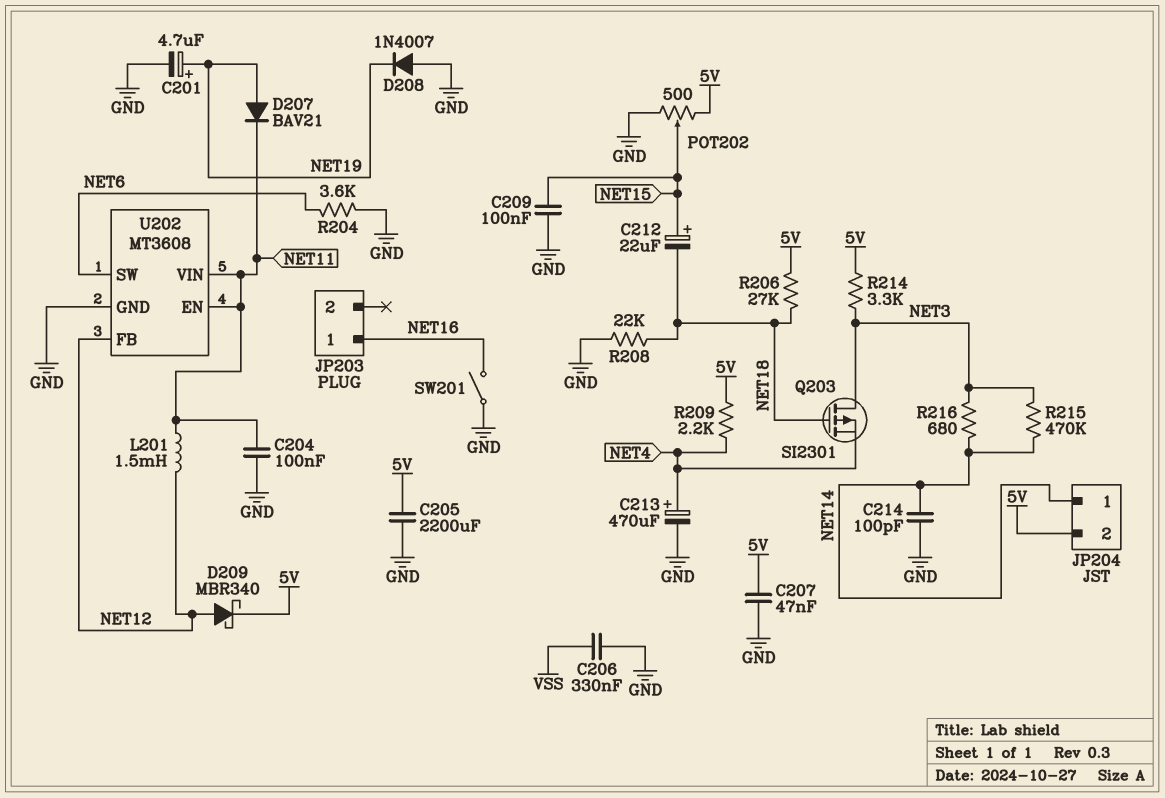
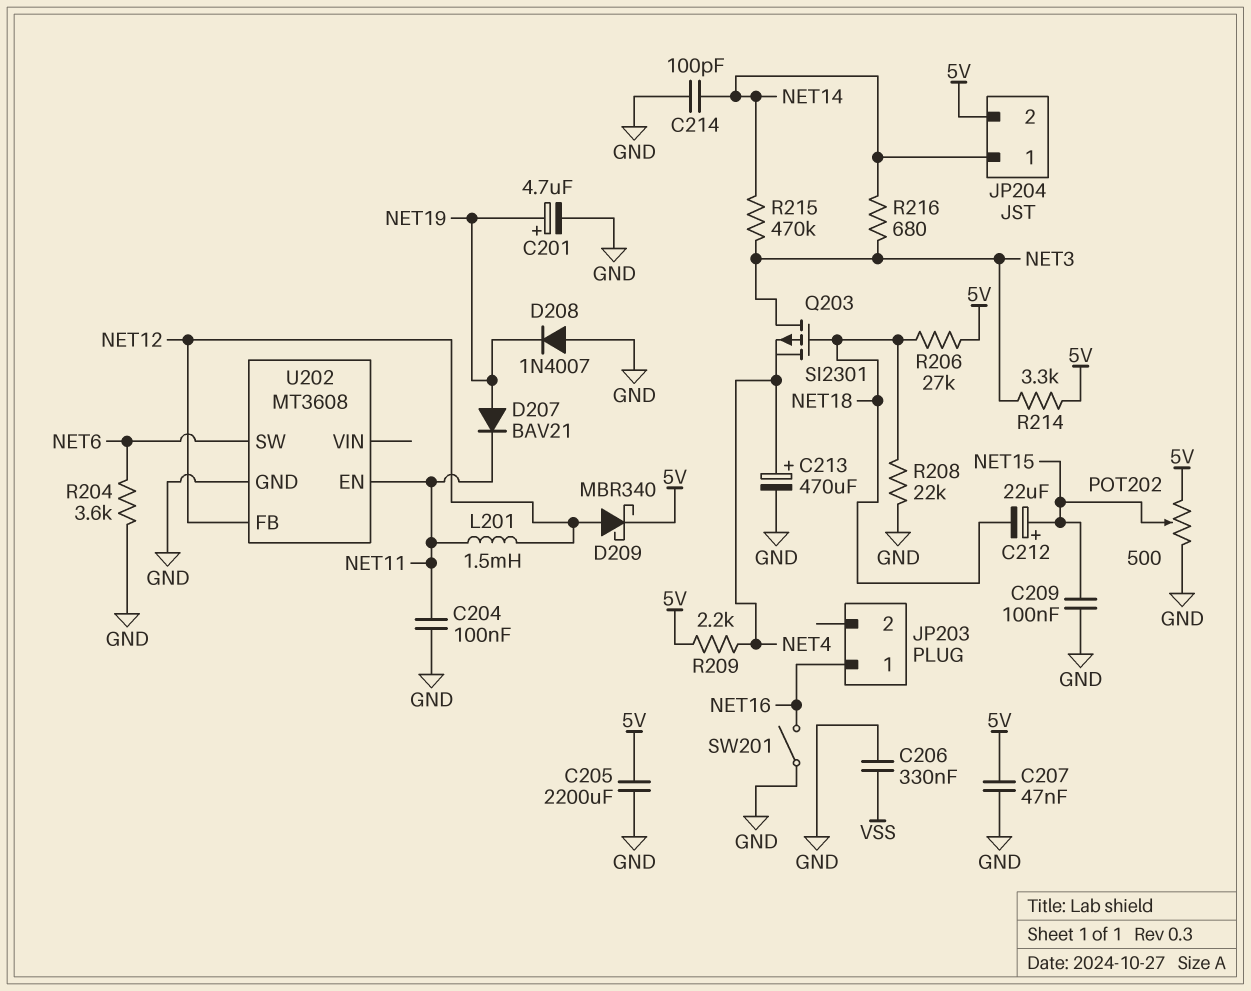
U202 pin VIN: NET11 -> none

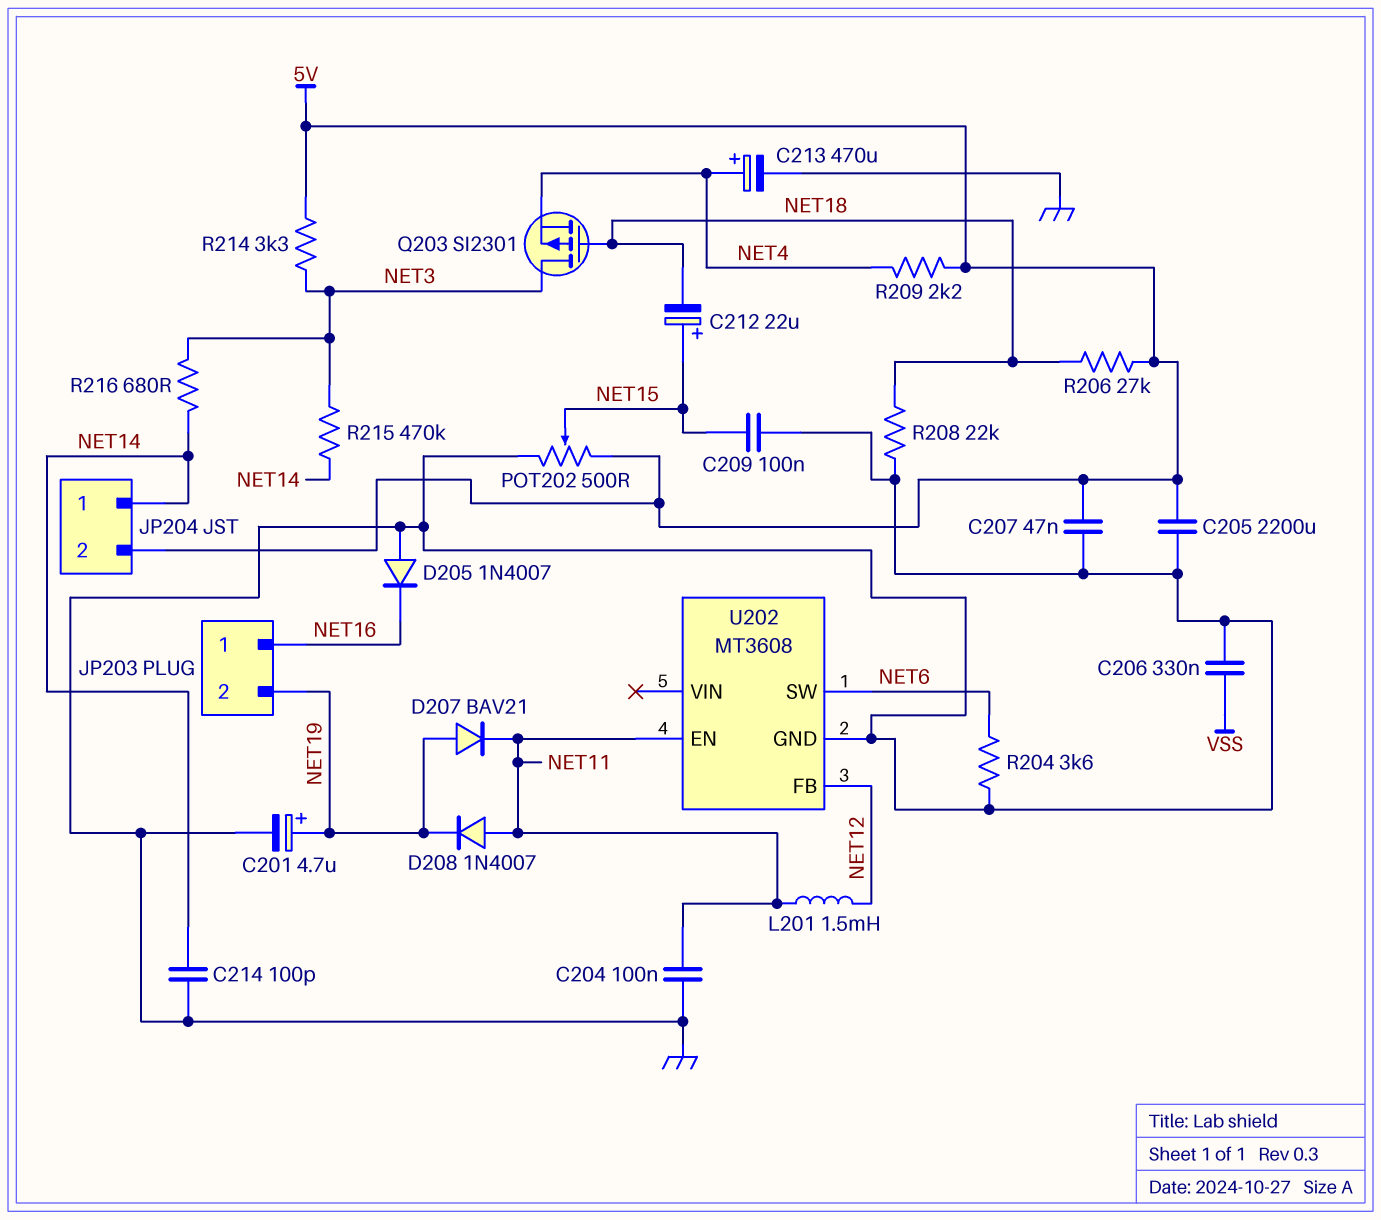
D205: none -> diode 1N4007 (A GND, K NET16)
D208: diode 1N4007 (A GND, K NET19) -> diode 1N4007 (A NET11, K NET19)
D209: schottky MBR340 (A NET12, K 5V) -> none
JP203 pin 2: none -> NET19
SW201: switch (GND, NET16) -> none

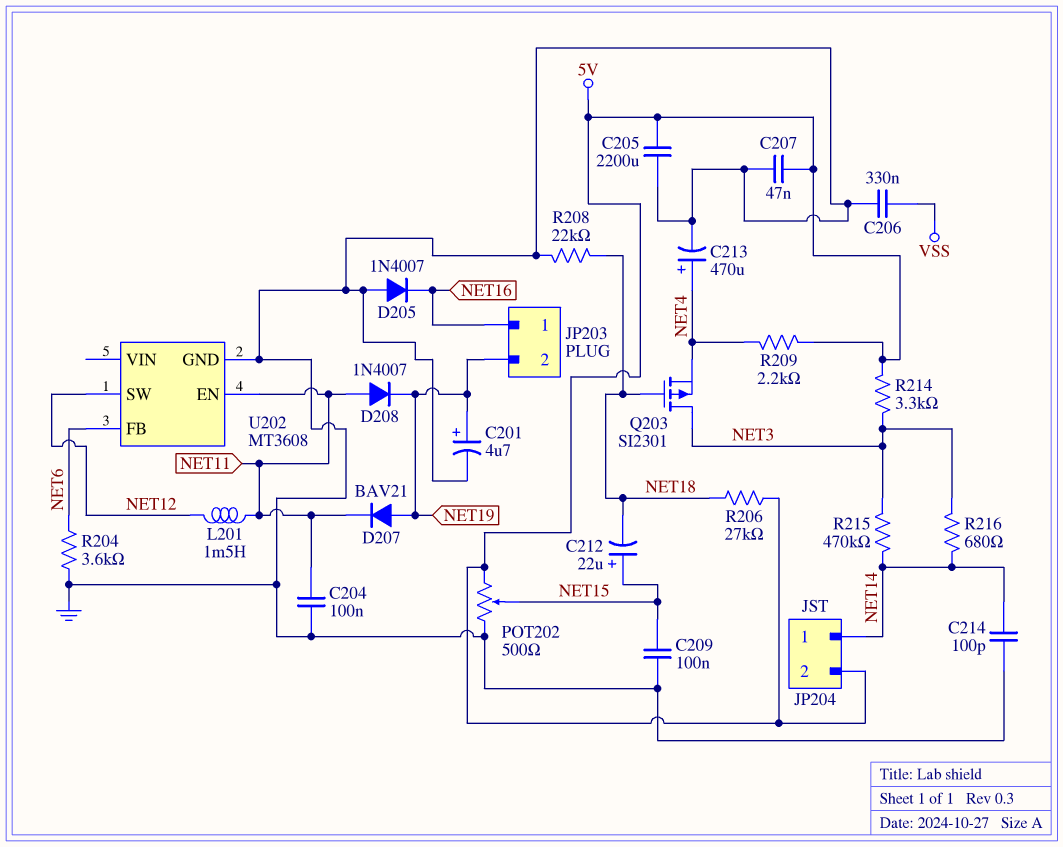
U202 pin FB: NET12 -> NET6
U202 pin SW: NET6 -> NET12

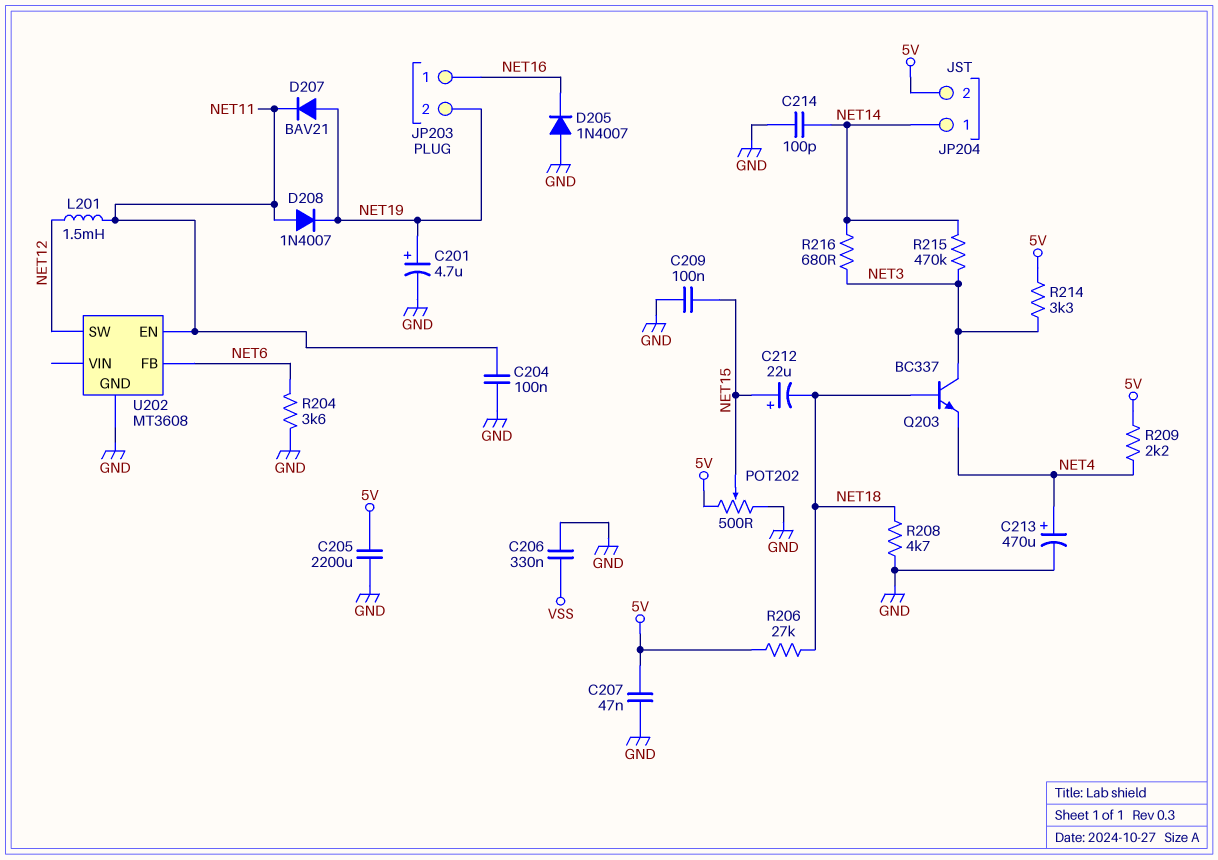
Q203: PMOS SI2301 (G NET18, D NET3, S NET4) -> NPN BC337 (B NET18, C NET3, E NET4)
R208: 22k (GND, NET18) -> 4.7k (GND, NET18)

